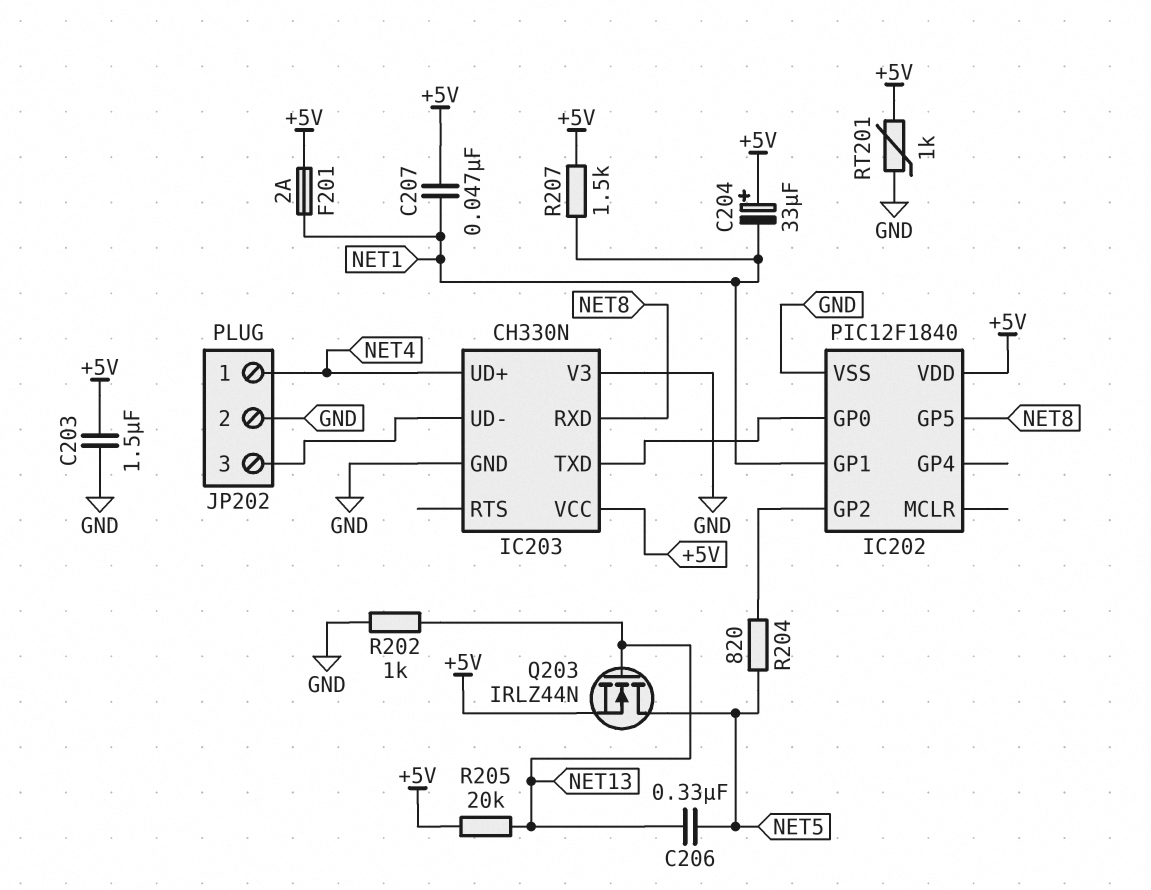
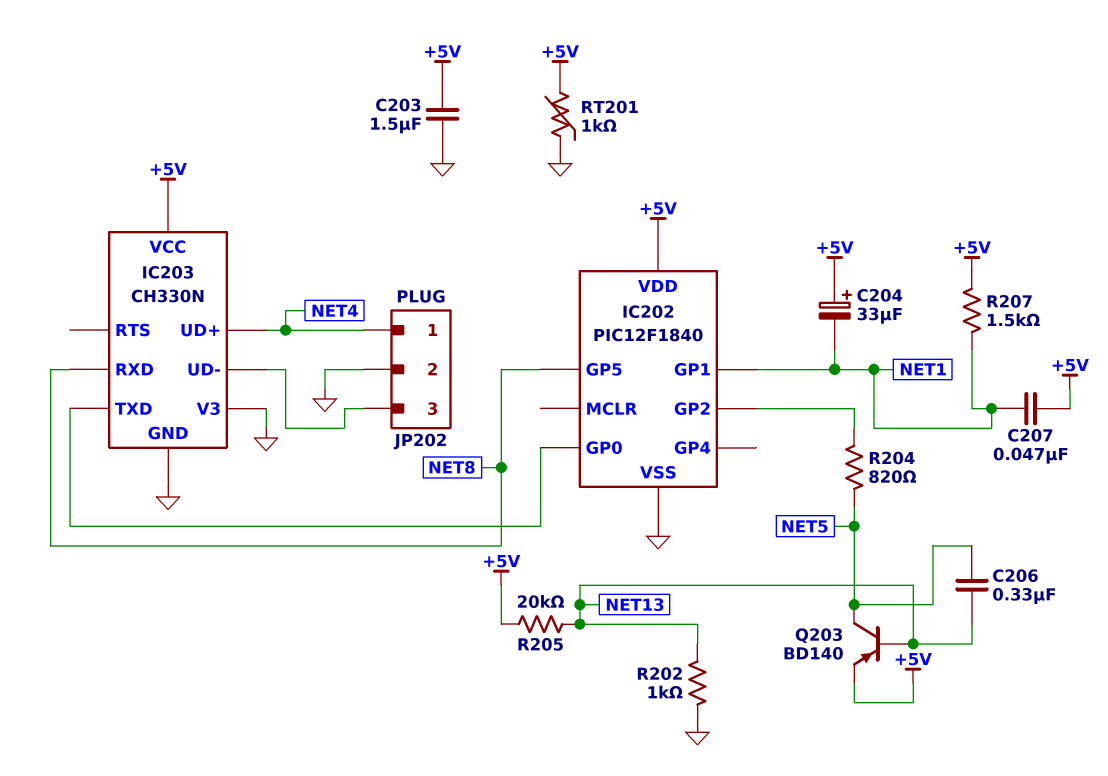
F201: 2A (+5V, NET1) -> none
Q203: NMOS IRLZ44N (G NET13, D NET5, S +5V) -> PNP BD140 (B NET13, C NET5, E +5V)

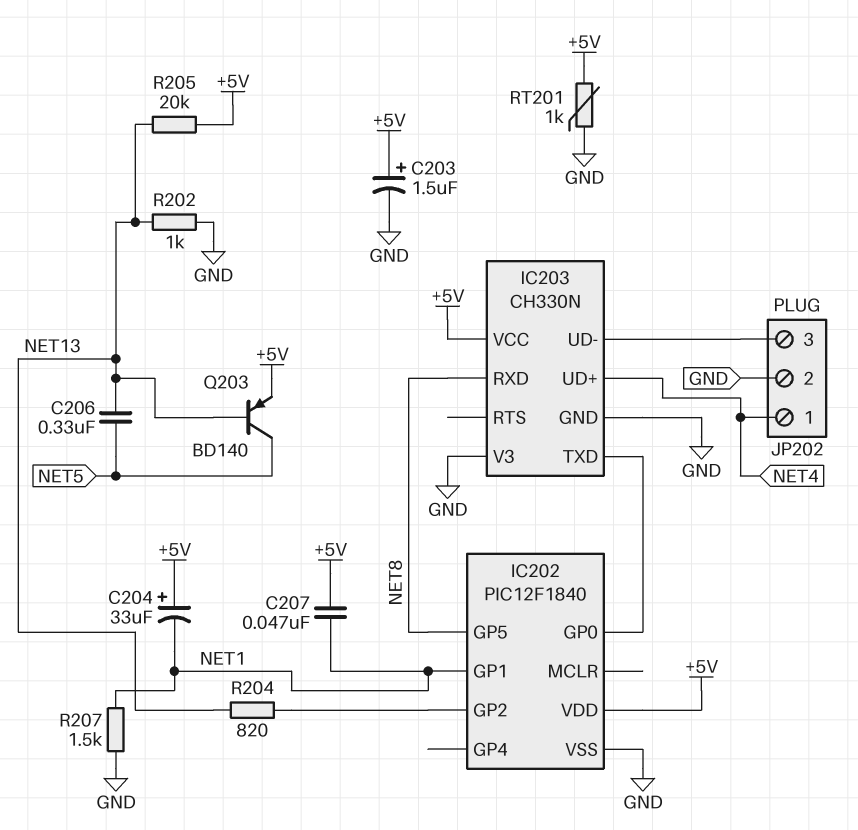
C203: 1.5uF (+5V, GND) -> 1.5uF (plus +5V, minus GND)
R204: 820 (IC202/GP2, NET5) -> 820 (IC202/GP2, NET13)
R207: 1.5k (+5V, NET1) -> 1.5k (GND, NET1)

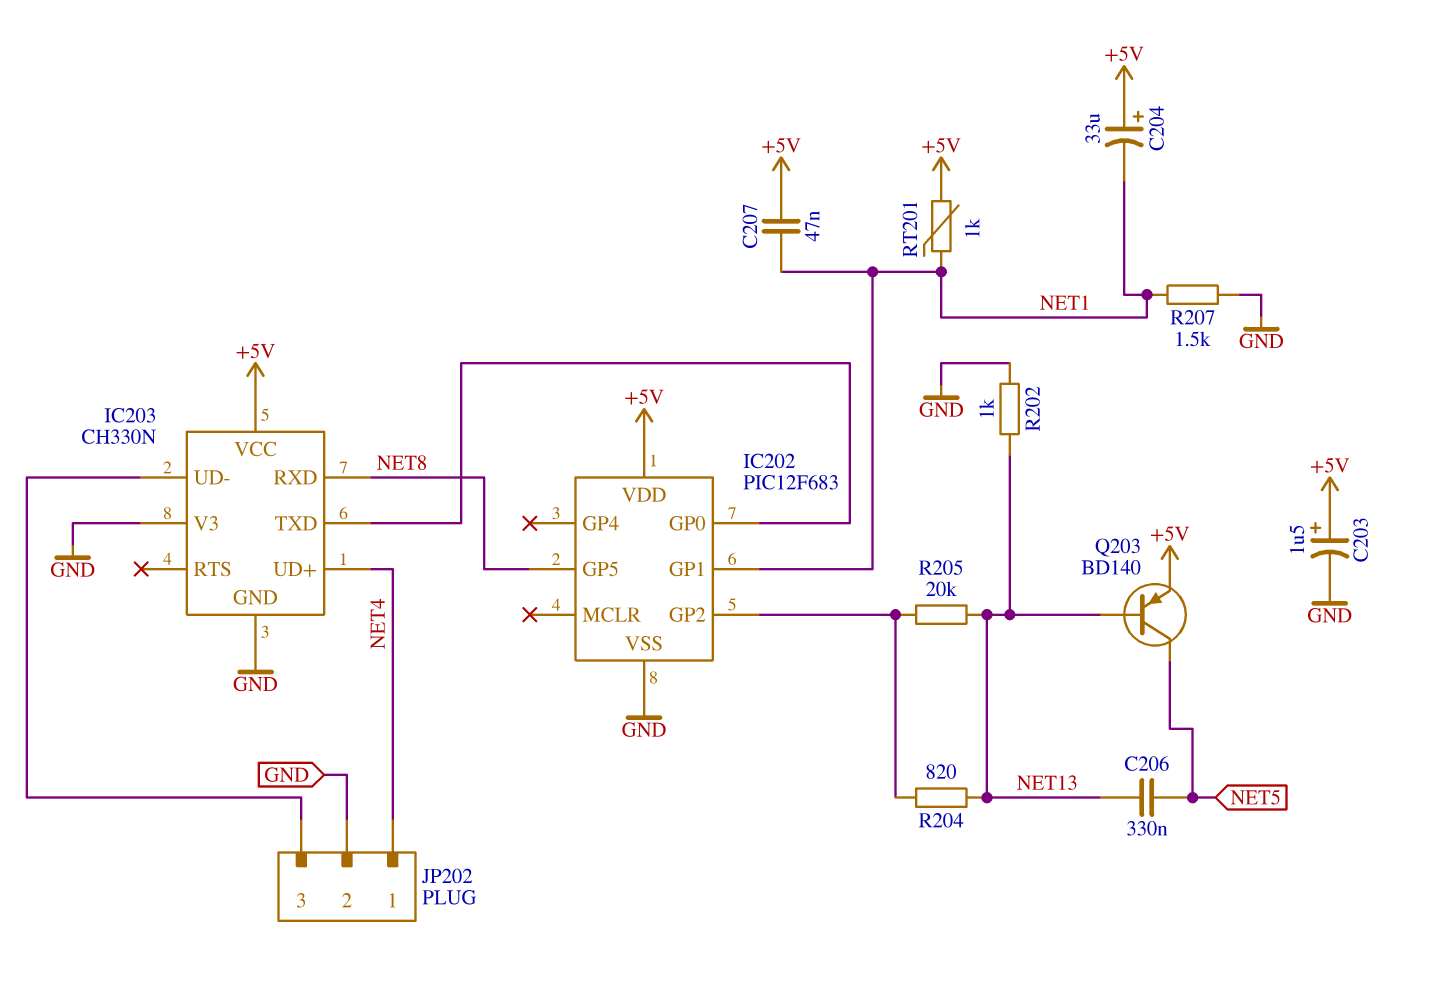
IC202: PIC12F1840 -> PIC12F683
R205: 20k (+5V, NET13) -> 20k (IC202/GP2, NET13)
RT201: 1k (+5V, GND) -> 1k (+5V, NET1)

